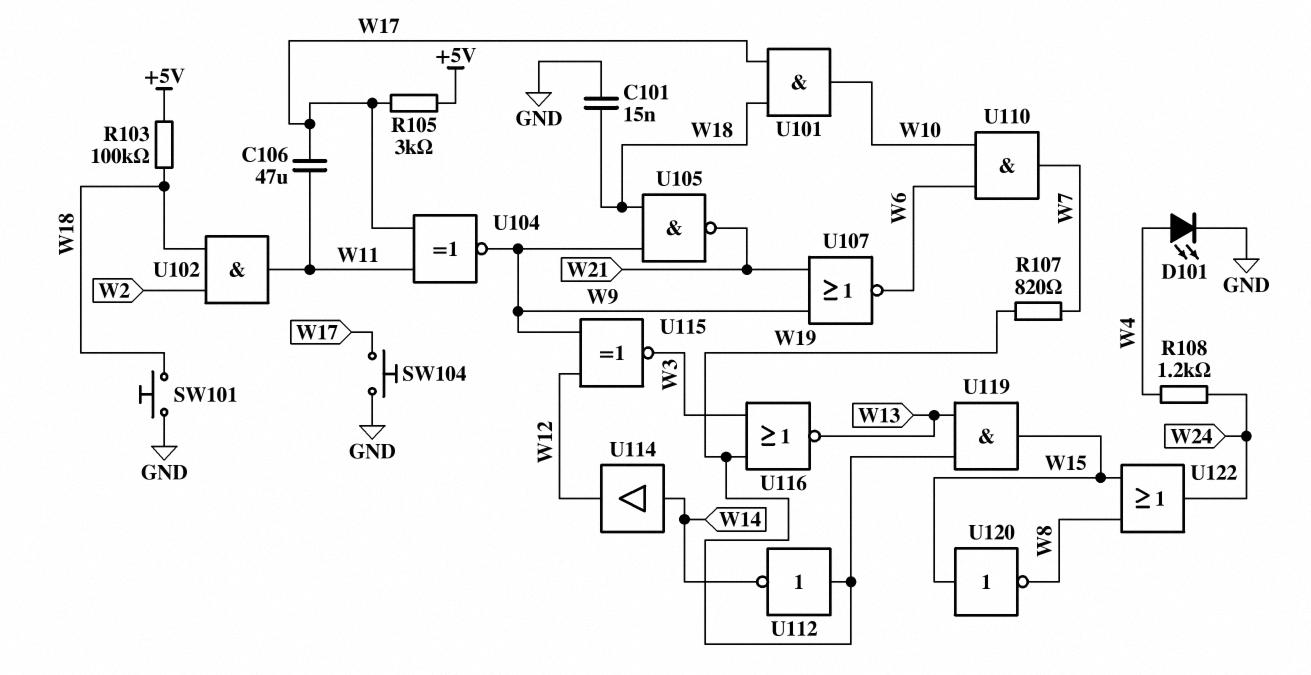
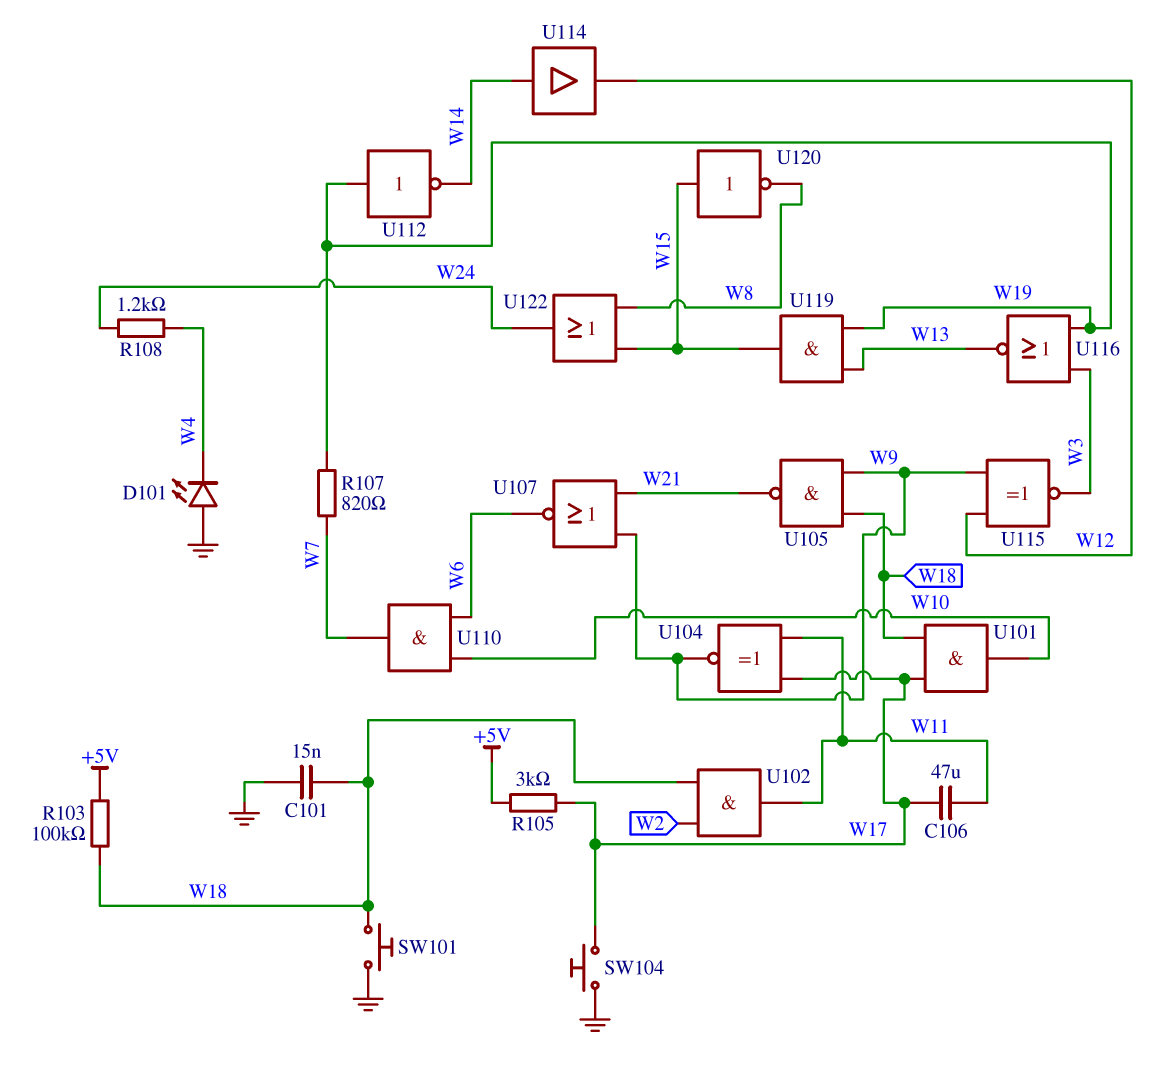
D101: LED (A W4, K GND) -> LED (A GND, K W4)

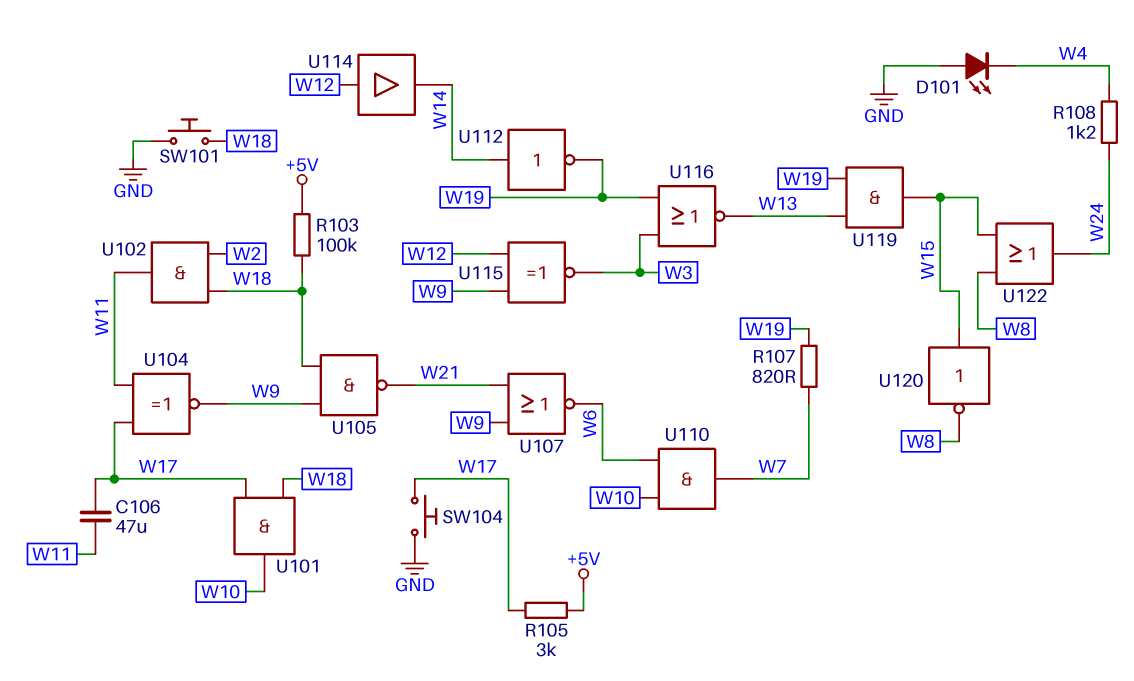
C101: 15nF (GND, W18) -> none
U112: NOT (in W19, out W14) -> NOT (in W14, out W19)
U114: buffer (in W14, out W12) -> buffer (in W12, out W14)

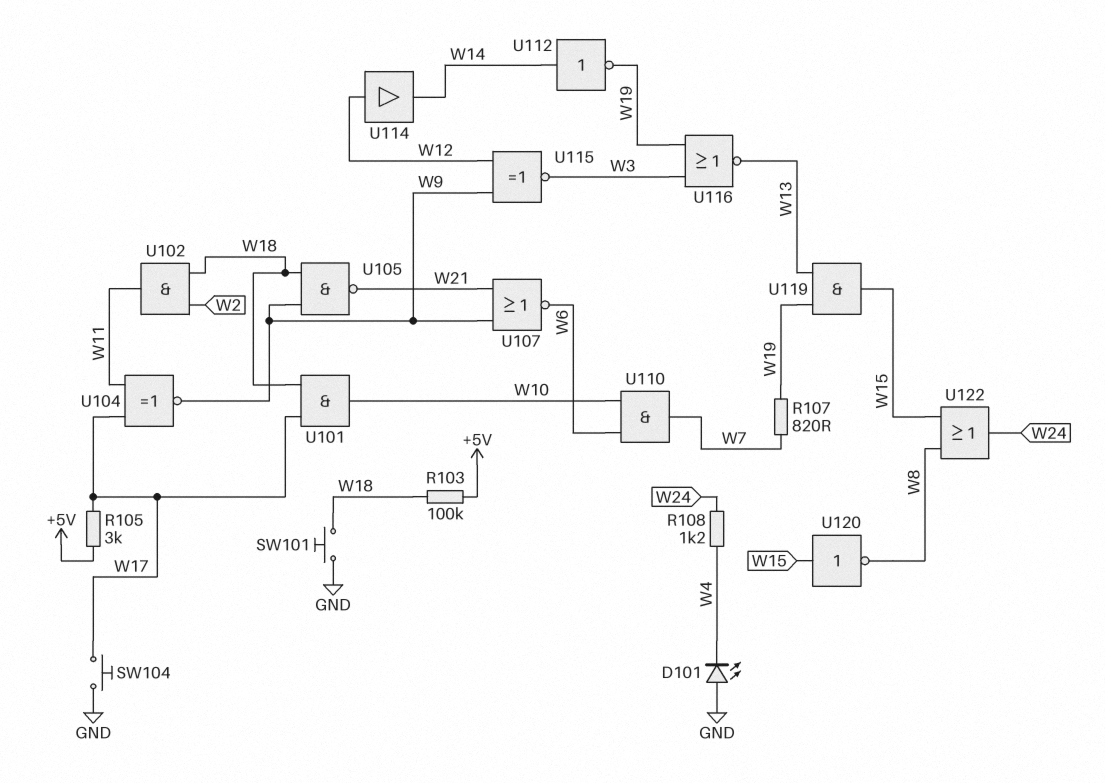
C106: 47uF (W11, W17) -> none

